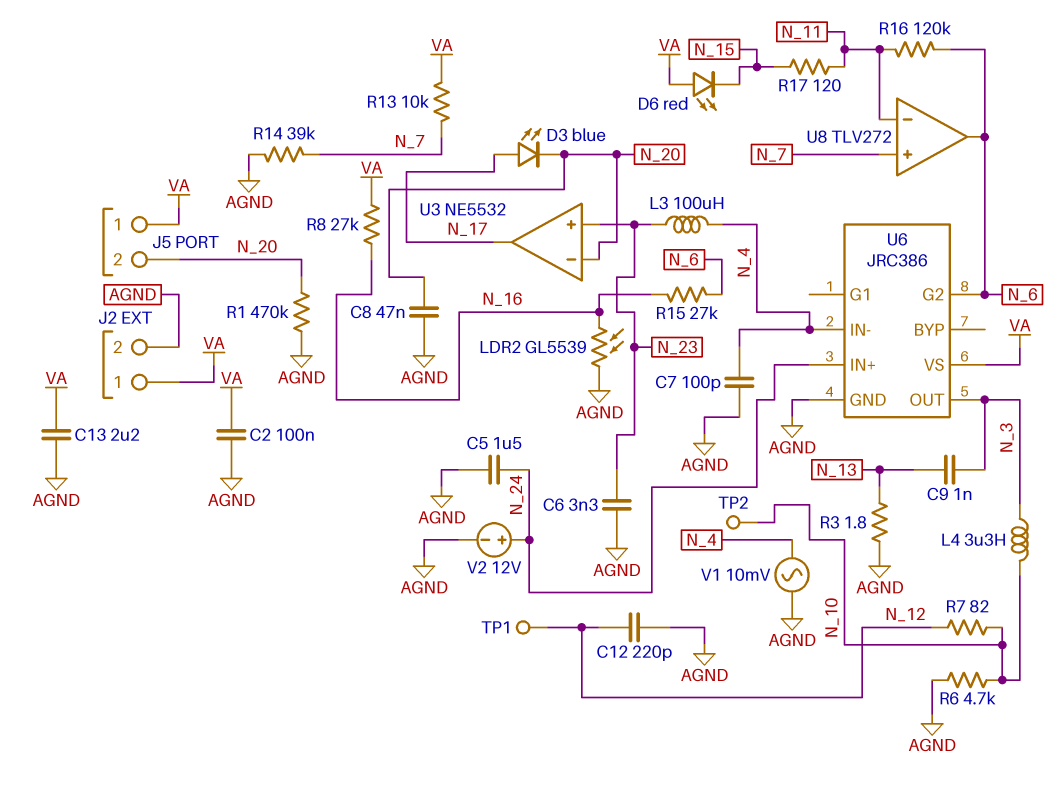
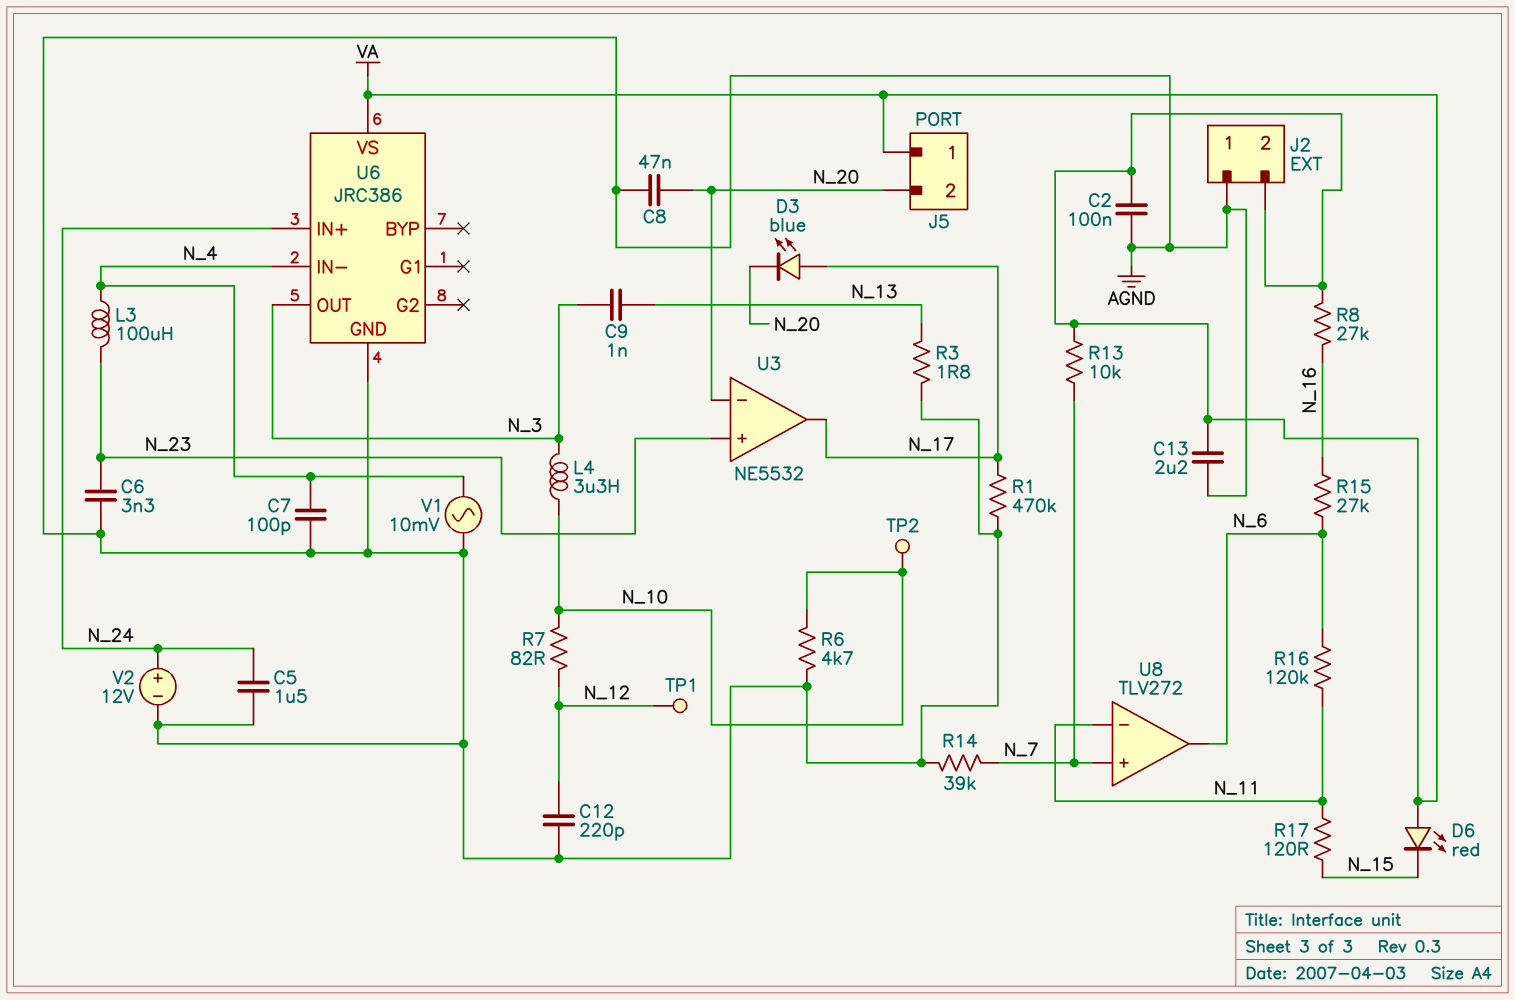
J2 pin 1: VA -> AGND
J2 pin 2: AGND -> VA
LDR2: GL5539 (AGND, N_16) -> none
R1: 470k (AGND, N_20) -> 470k (AGND, N_17)
U6 pin G2: N_6 -> none

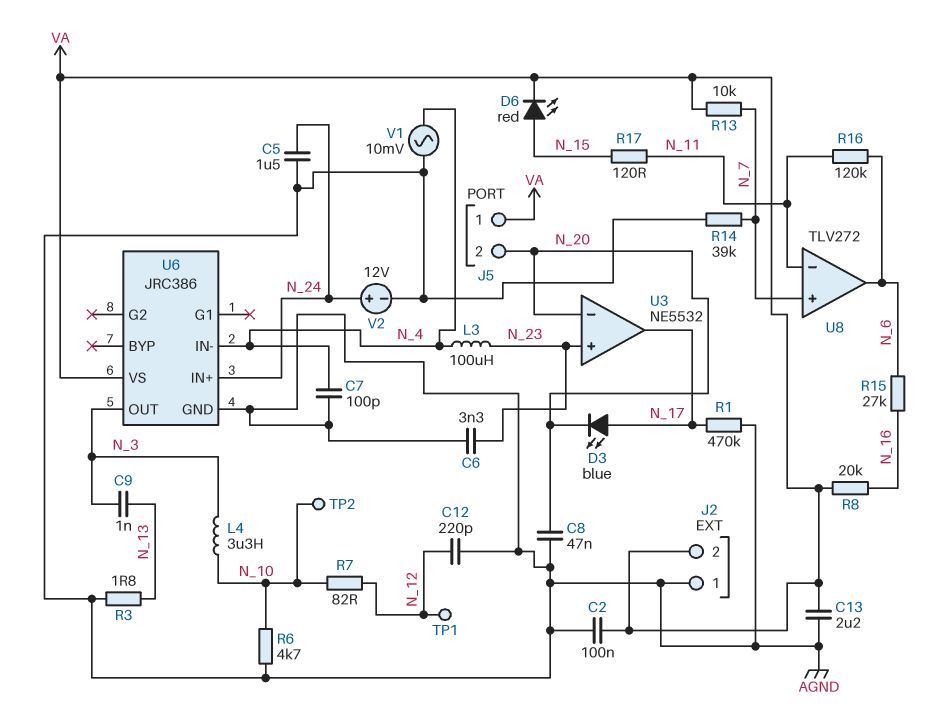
D6: LED red (A VA, K N_15) -> LED red (A N_15, K VA)
R8: 27k (N_16, VA) -> 20k (N_16, VA)

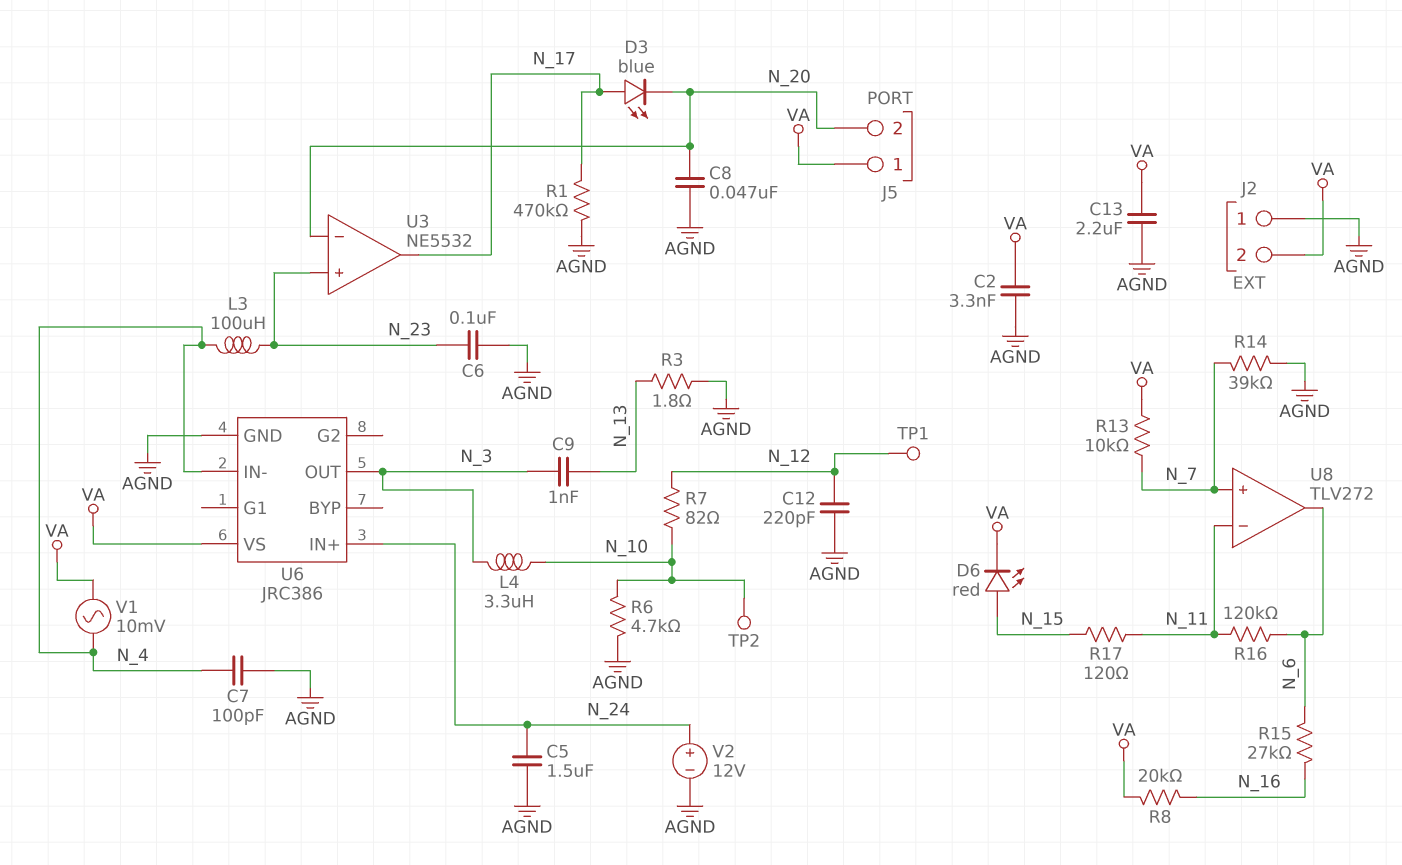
C2: 100nF (AGND, VA) -> 3.3nF (AGND, VA)
C6: 3.3nF (AGND, N_23) -> 100nF (AGND, N_23)
V1: AC 10mV (AGND, N_4) -> AC 10mV (N_4, VA)

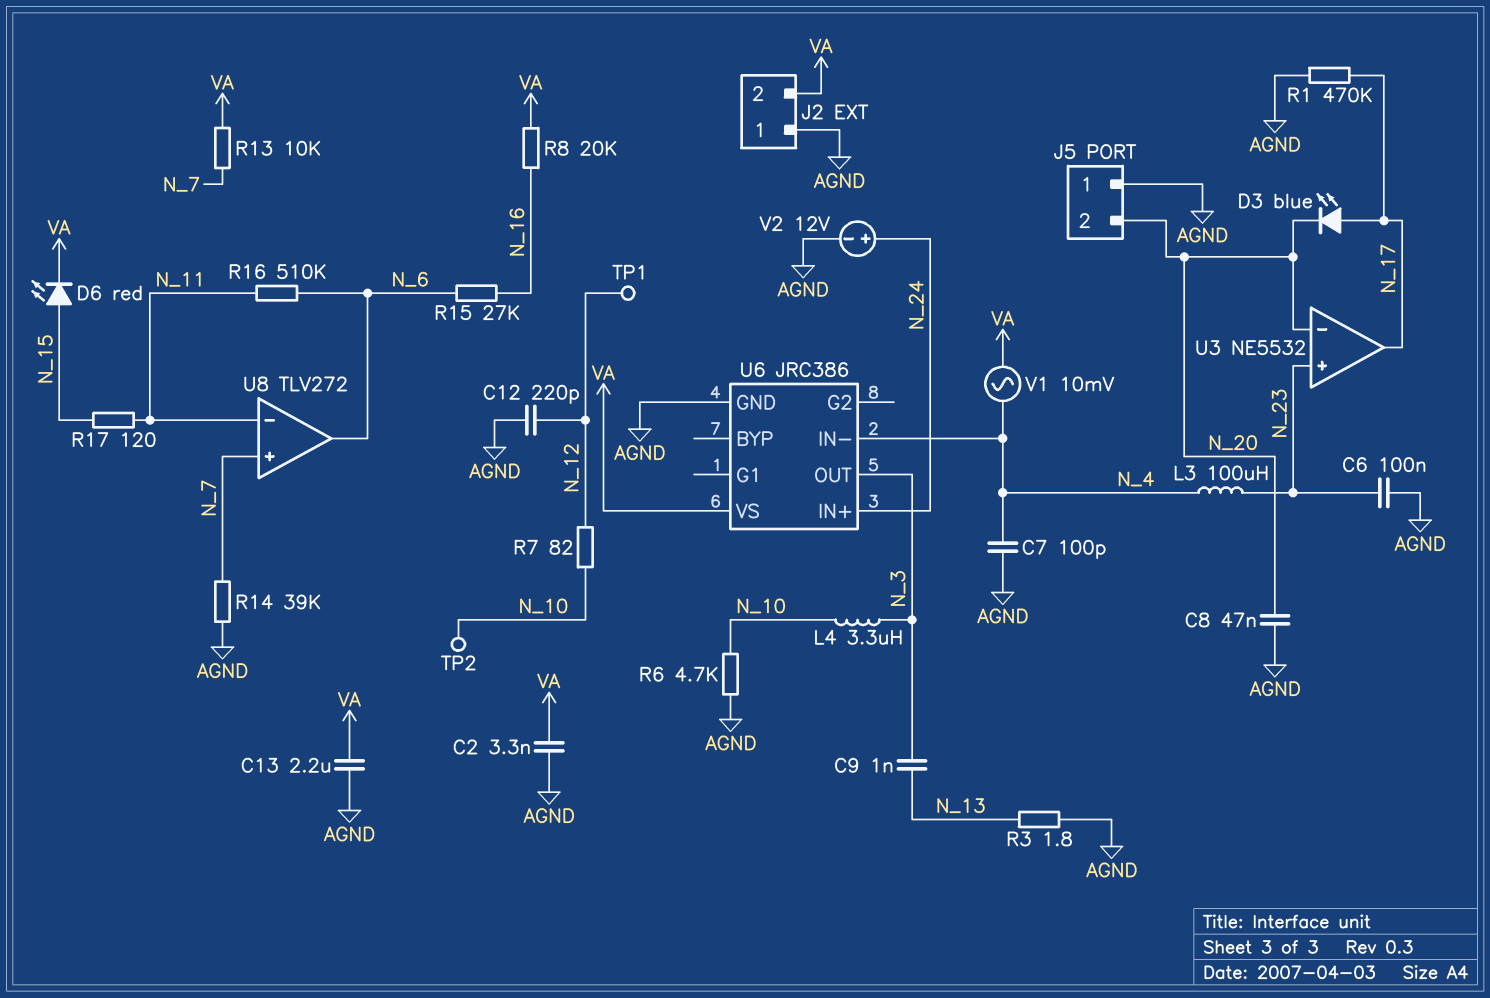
C5: 1.5uF (AGND, N_24) -> none
J5 pin 1: VA -> AGND
R16: 120k (N_6, N_11) -> 510k (N_6, N_11)

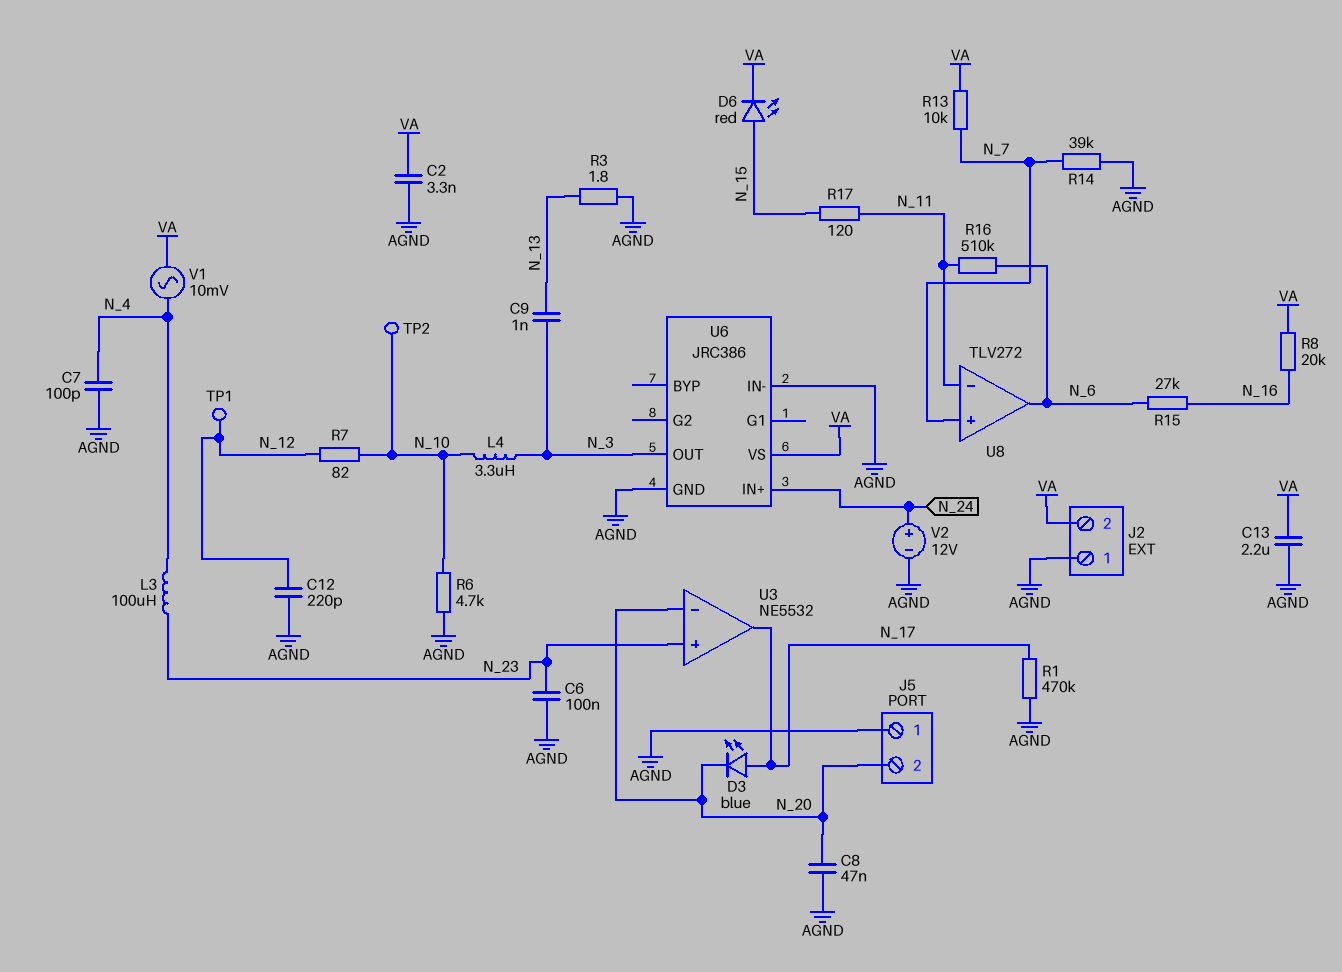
U6 pin IN-: N_4 -> AGND

